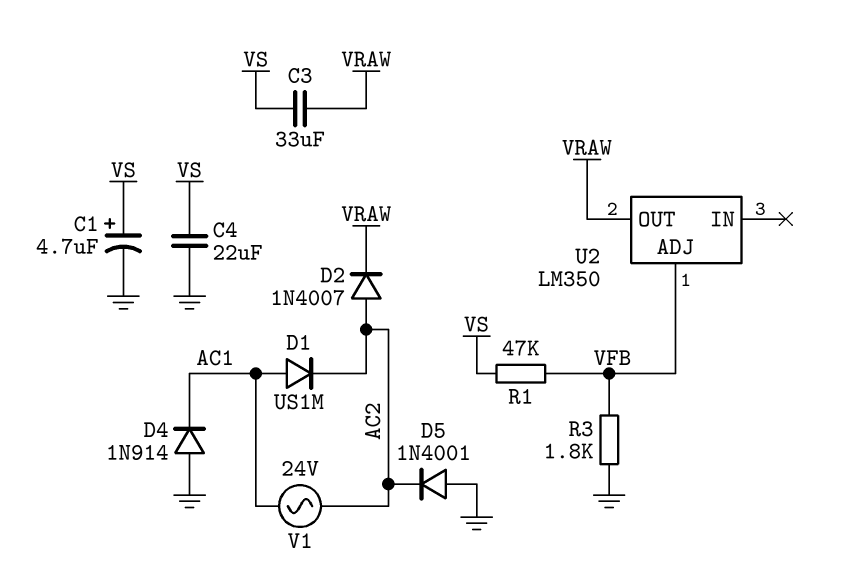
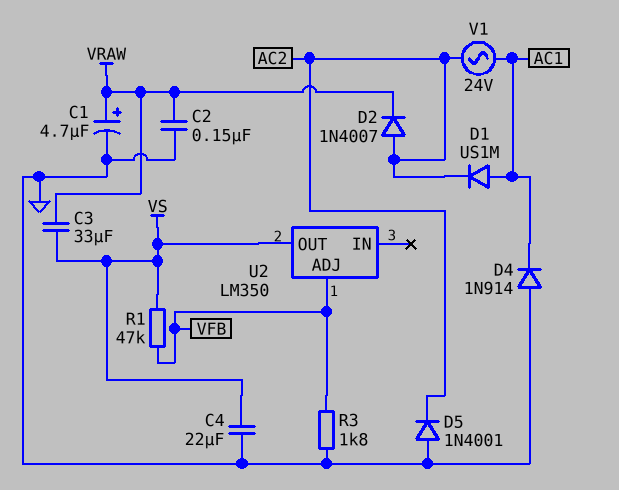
C1: 4.7uF (plus VS, minus GND) -> 4.7uF (plus VRAW, minus GND)
C2: none -> 150nF (GND, VRAW)
U2 pin OUT: VRAW -> VS

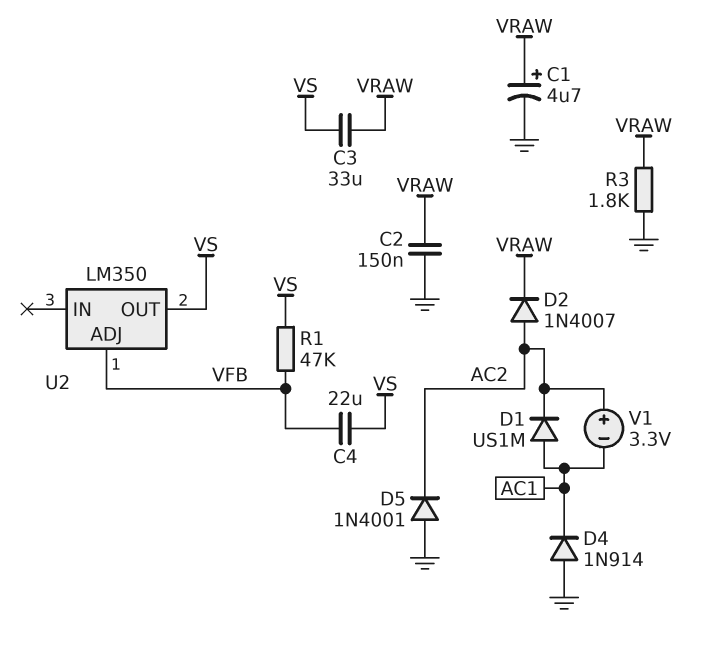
C4: 22uF (GND, VS) -> 22uF (VFB, VS)
R3: 1.8k (GND, VFB) -> 1.8k (GND, VRAW)
V1: AC 24V (AC1, AC2) -> 3.3V (plus AC2, minus AC1)

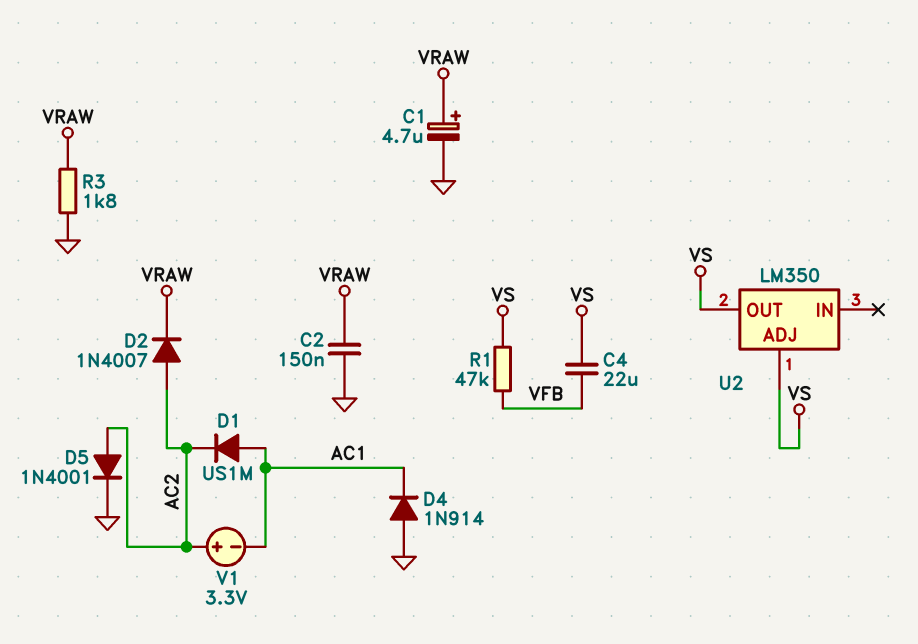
C3: 33uF (VRAW, VS) -> none
D5: diode 1N4001 (A GND, K AC2) -> diode 1N4001 (A AC2, K GND)
U2 pin ADJ: VFB -> VS

